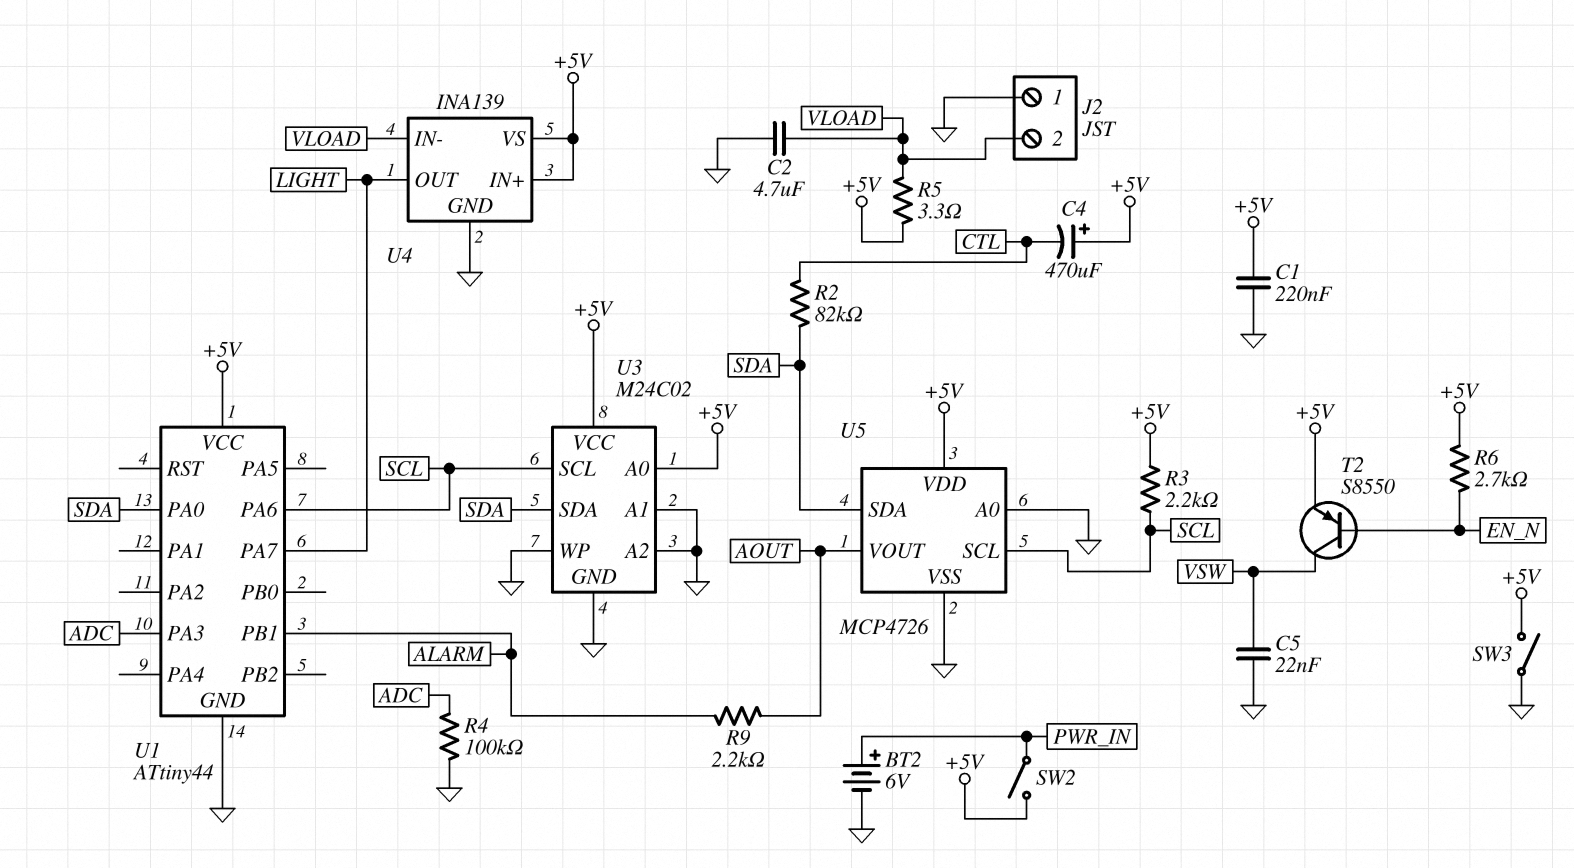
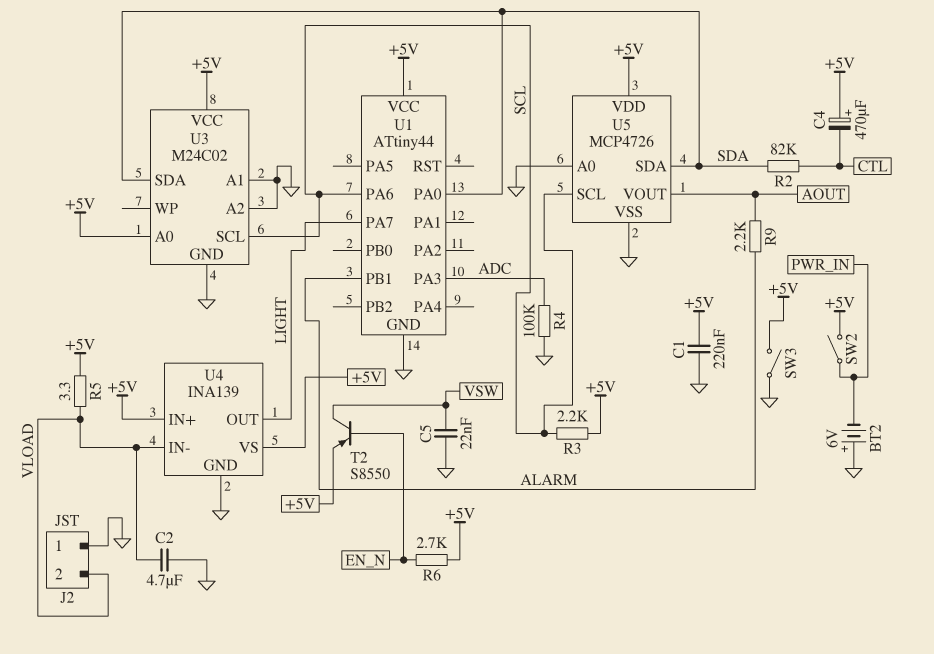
BT2: 6V (plus PWR_IN, minus GND) -> 6V (plus GND, minus PWR_IN)
U3 pin WP: GND -> none

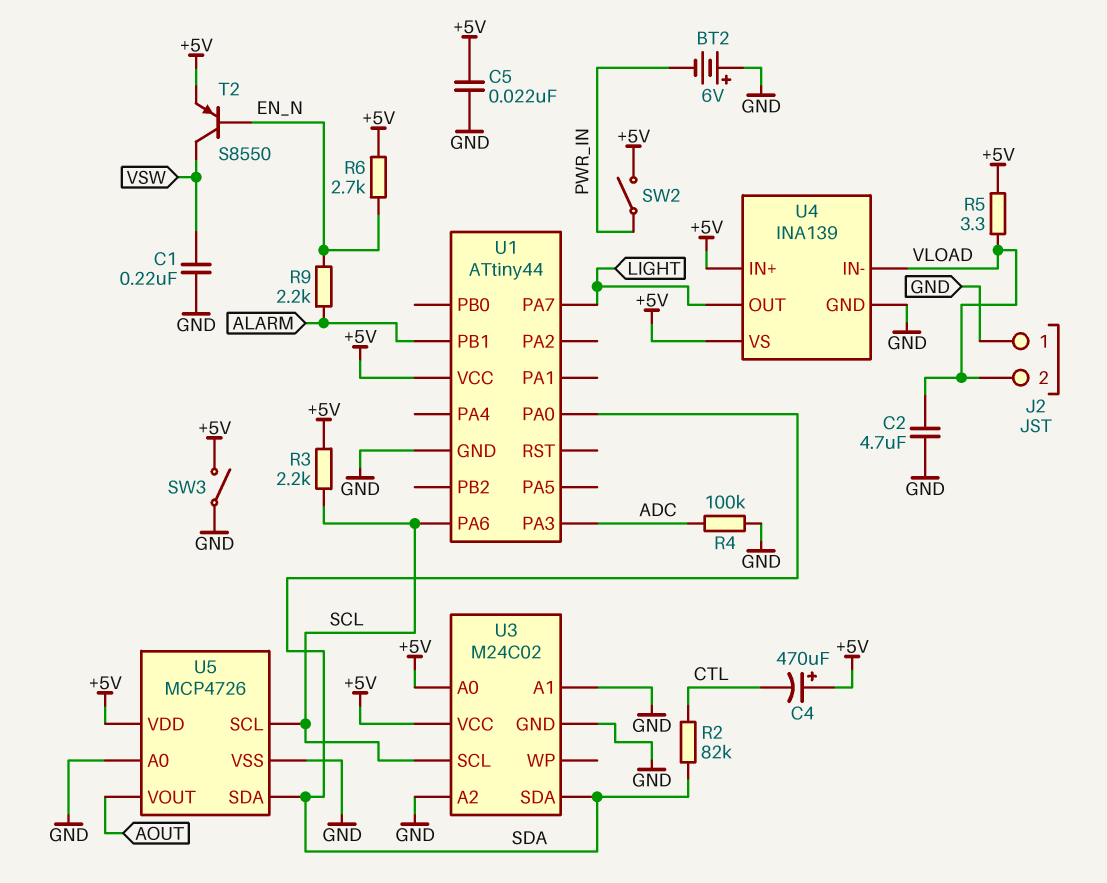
C1: 220nF (+5V, GND) -> 220nF (GND, VSW)
C5: 22nF (GND, VSW) -> 22nF (+5V, GND)
R9: 2.2k (ALARM, AOUT) -> 2.2k (ALARM, EN_N)

